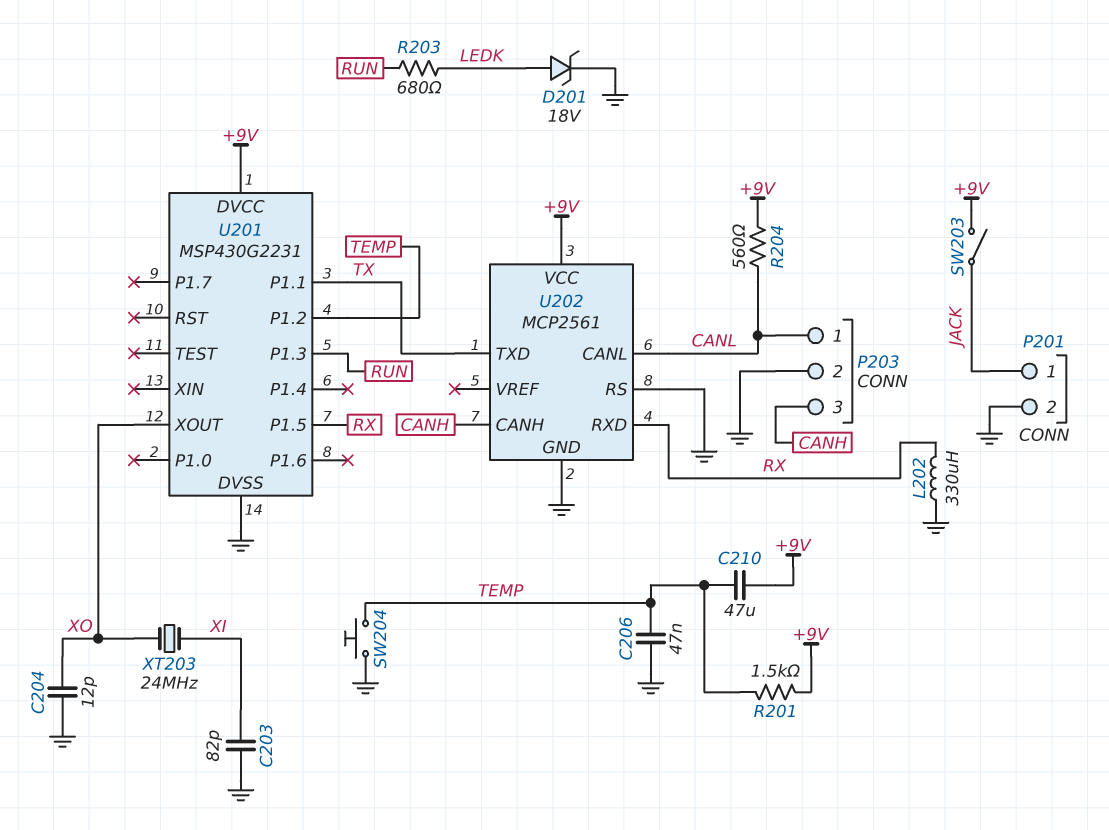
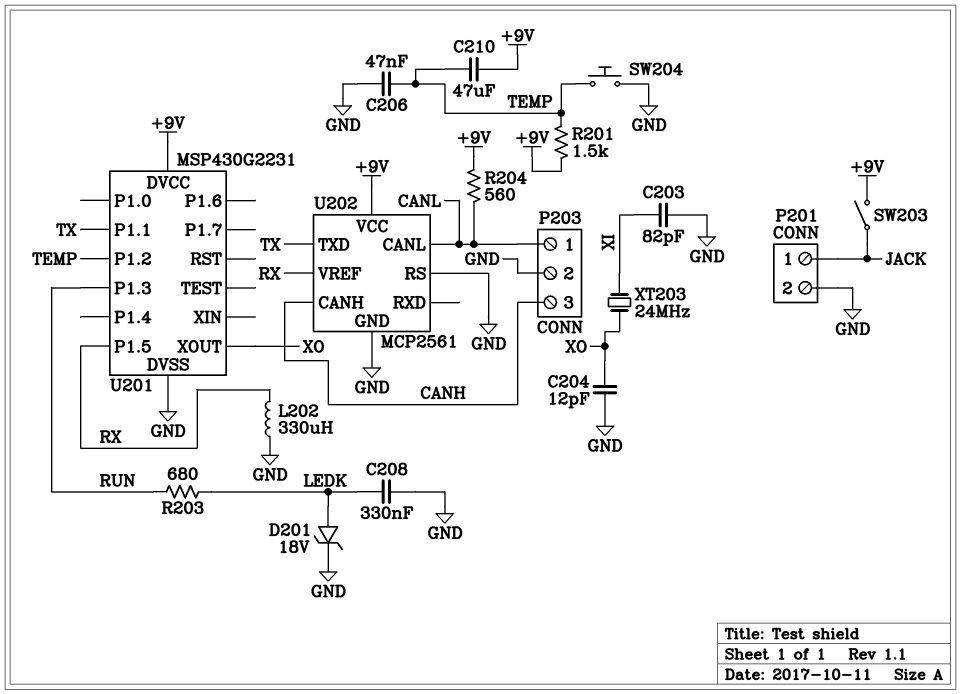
C208: none -> 330nF (GND, LEDK)
U202 pin RXD: RX -> none
U202 pin VREF: none -> RX

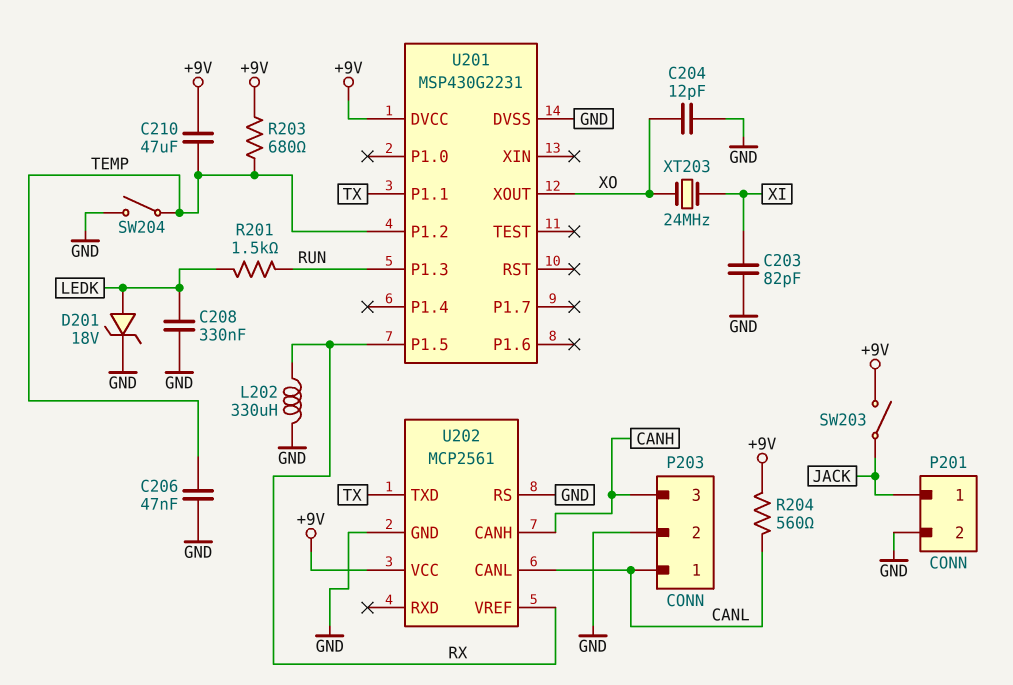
R201: 1.5k (+9V, TEMP) -> 1.5k (LEDK, RUN)
R203: 680 (LEDK, RUN) -> 680 (+9V, TEMP)
SW204: button (GND, TEMP) -> switch (GND, TEMP)

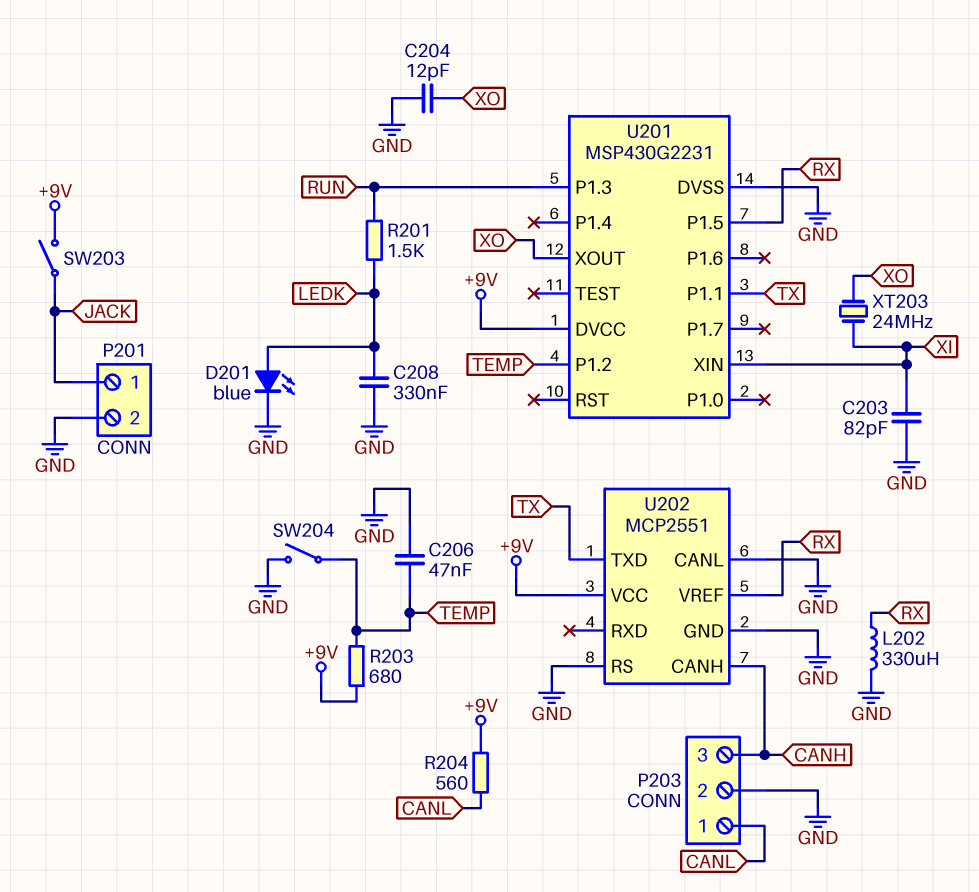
C210: 47uF (+9V, TEMP) -> none
D201: zener 18V (A LEDK, K GND) -> LED blue (A LEDK, K GND)
U201 pin XIN: none -> XI
U202: MCP2561 -> MCP2551
U202 pin CANL: CANL -> GND

